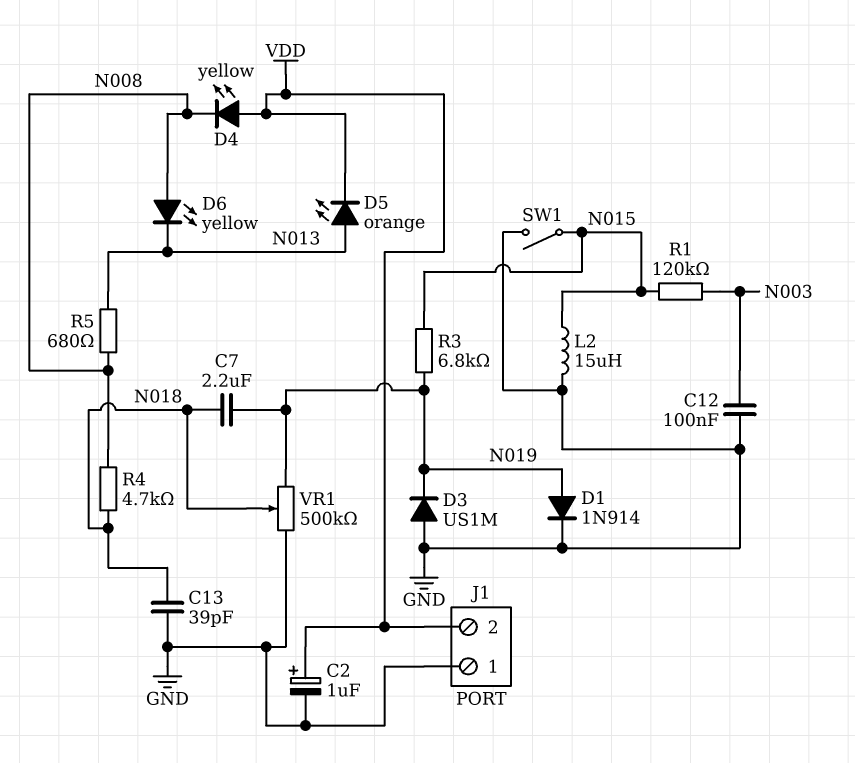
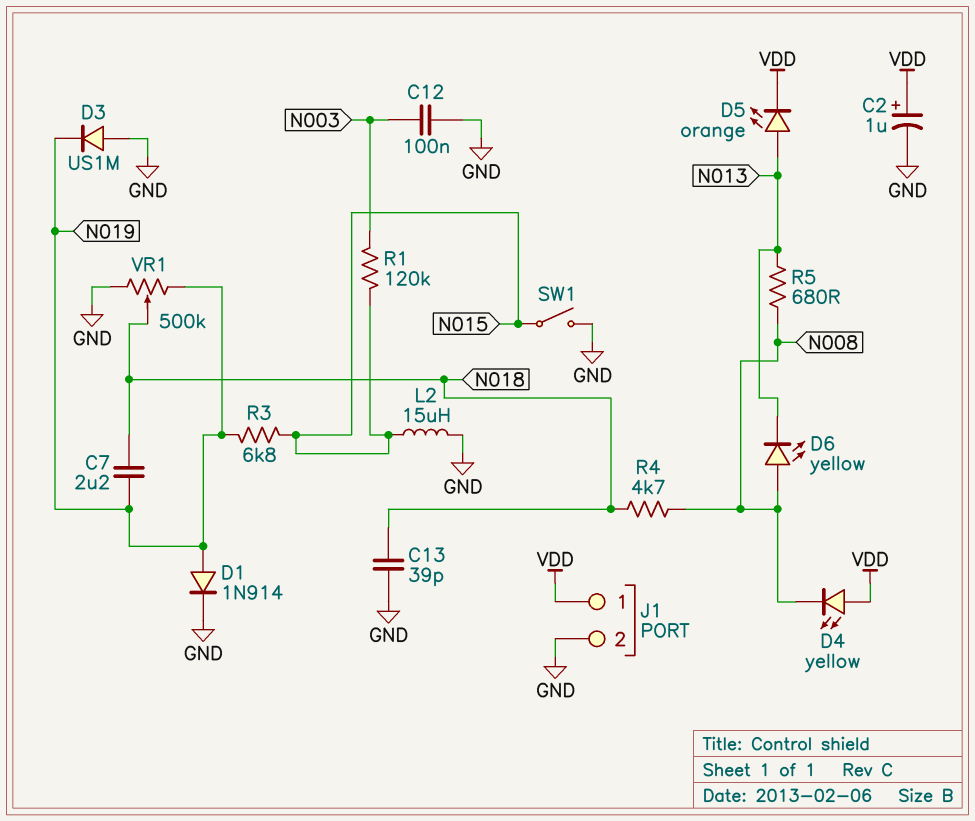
J1 pin 1: GND -> VDD
J1 pin 2: VDD -> GND

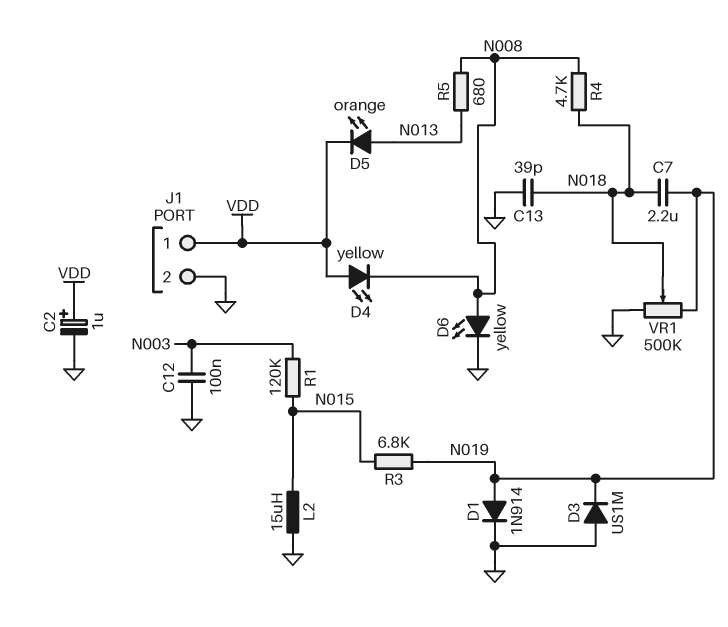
D6: LED yellow (A N008, K N013) -> LED yellow (A N008, K GND)
SW1: switch (GND, N015) -> none

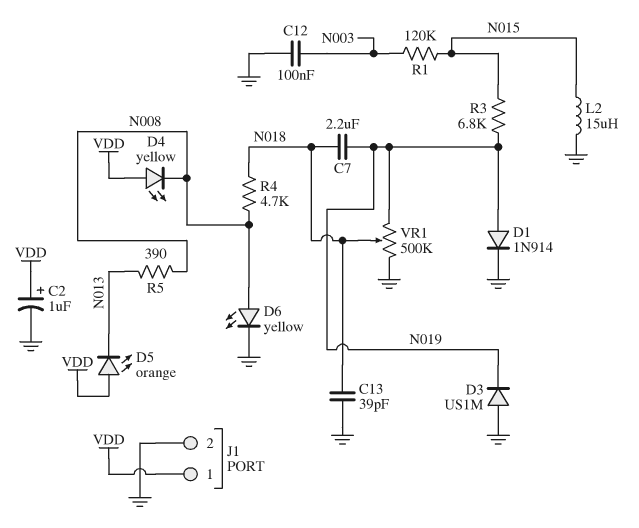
D5: LED orange (A N013, K VDD) -> LED orange (A VDD, K N013)
R5: 680 (N008, N013) -> 390 (N008, N013)

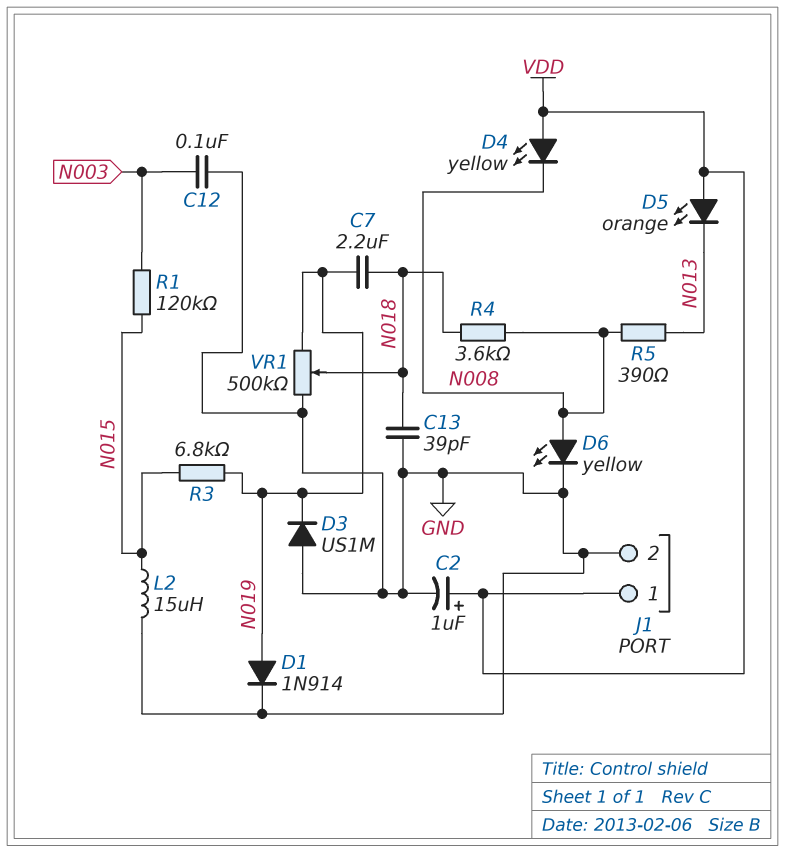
R4: 4.7k (N008, N018) -> 3.6k (N008, N018)

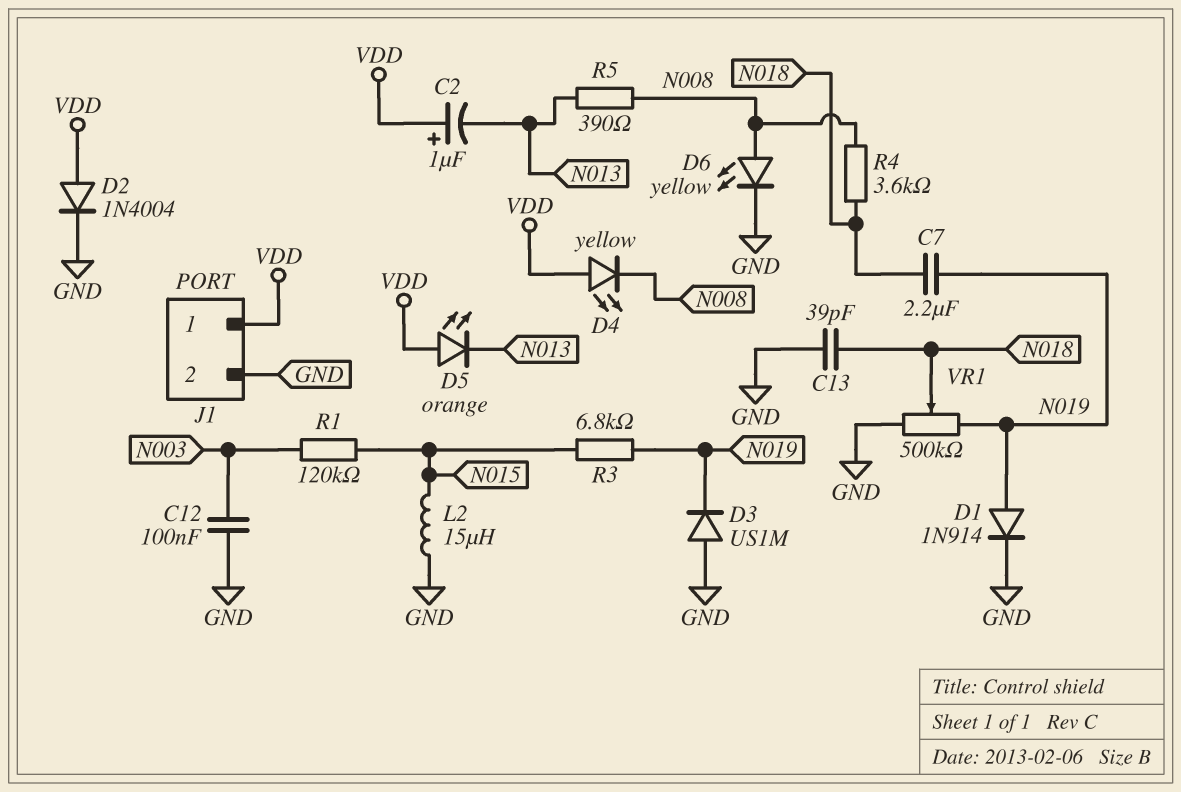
C2: 1uF (plus VDD, minus GND) -> 1uF (plus VDD, minus N013)
D2: none -> diode 1N4004 (A VDD, K GND)

